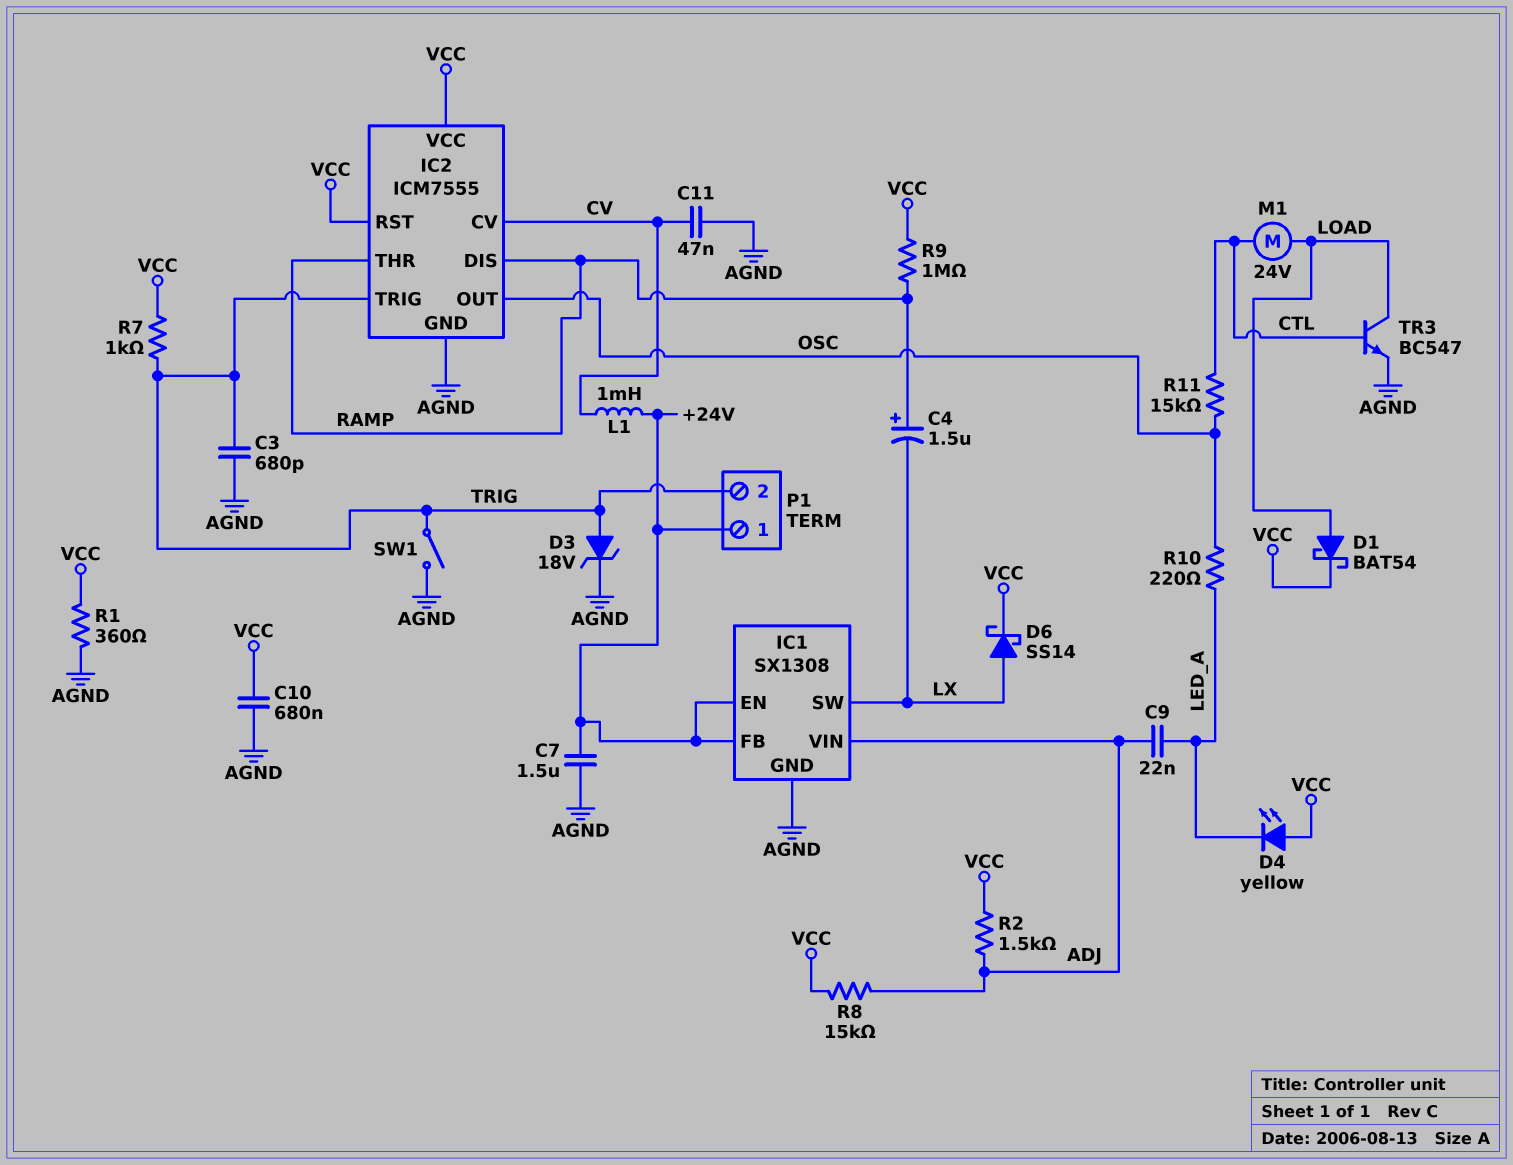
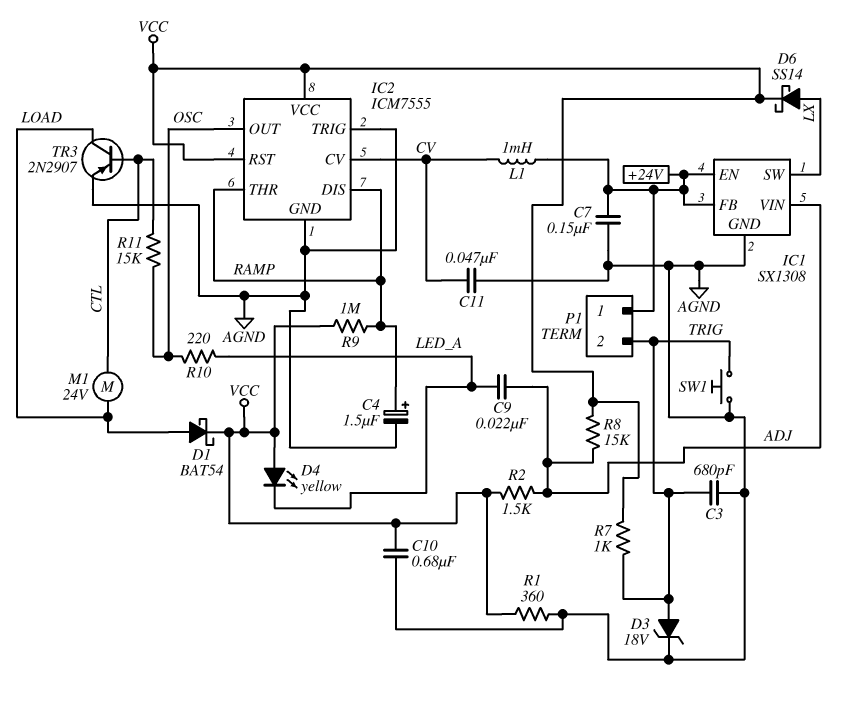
C4: 1.5uF (plus RAMP, minus LX) -> 1.5uF (plus RAMP, minus AGND)
C7: 1.5uF (+24V, AGND) -> 150nF (+24V, AGND)
IC2 pin TRIG: TRIG -> AGND
SW1: switch (AGND, TRIG) -> button (AGND, TRIG)
TR3: NPN BC547 (B CTL, C LOAD, E AGND) -> PNP 2N2907 (B CTL, C LOAD, E AGND)

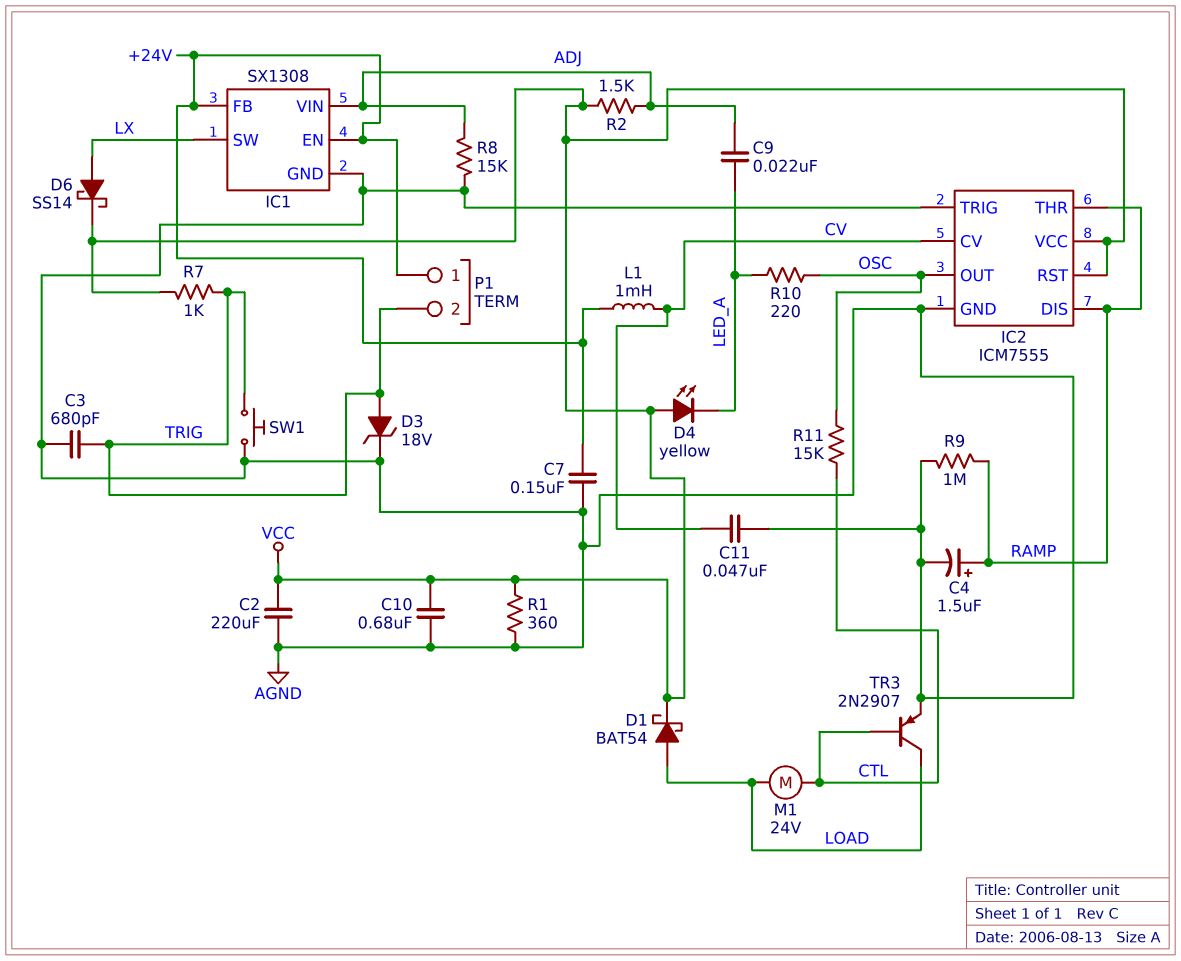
C2: none -> 220uF (AGND, VCC)
R8: 15k (ADJ, VCC) -> 15k (ADJ, AGND)
R9: 1M (RAMP, VCC) -> 1M (AGND, RAMP)

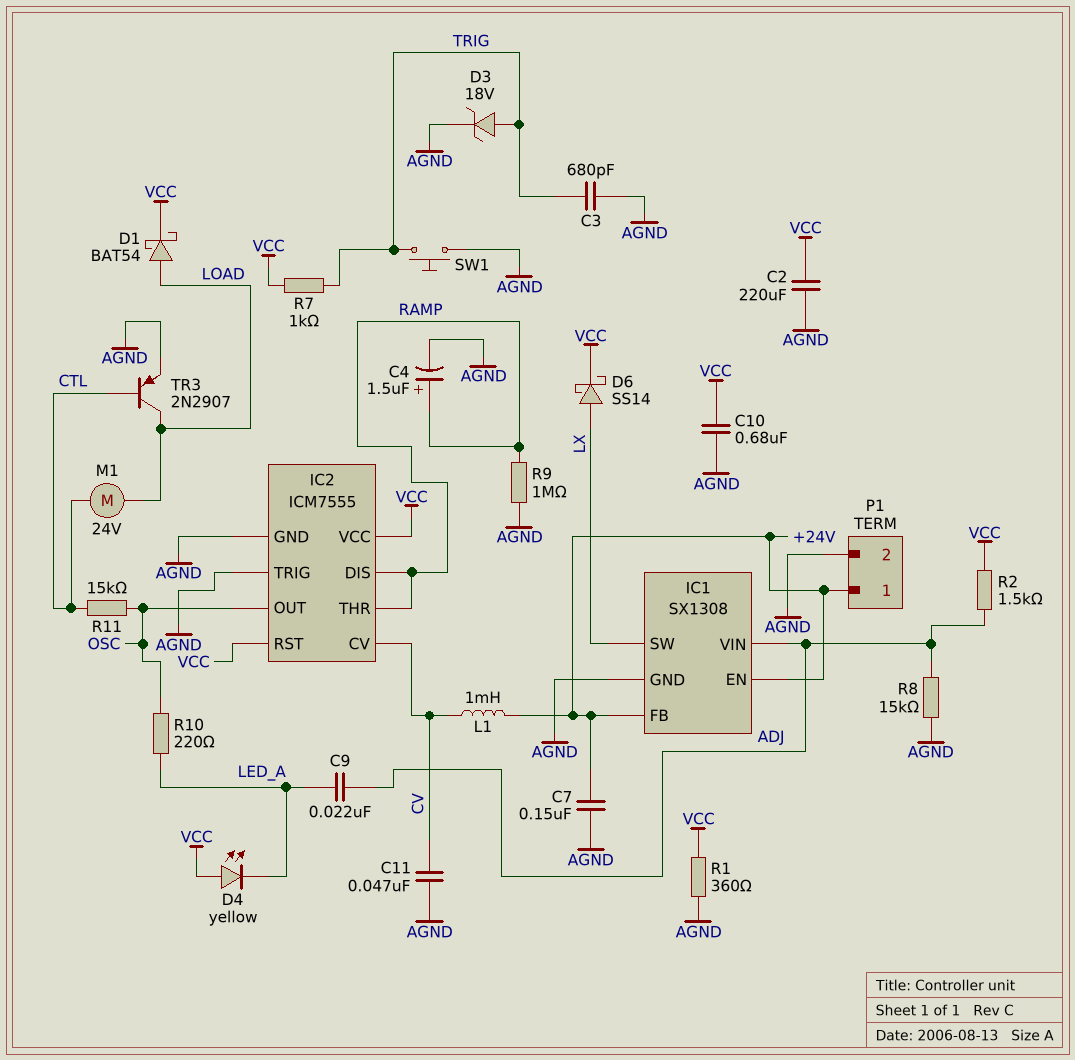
P1 pin 2: TRIG -> AGND

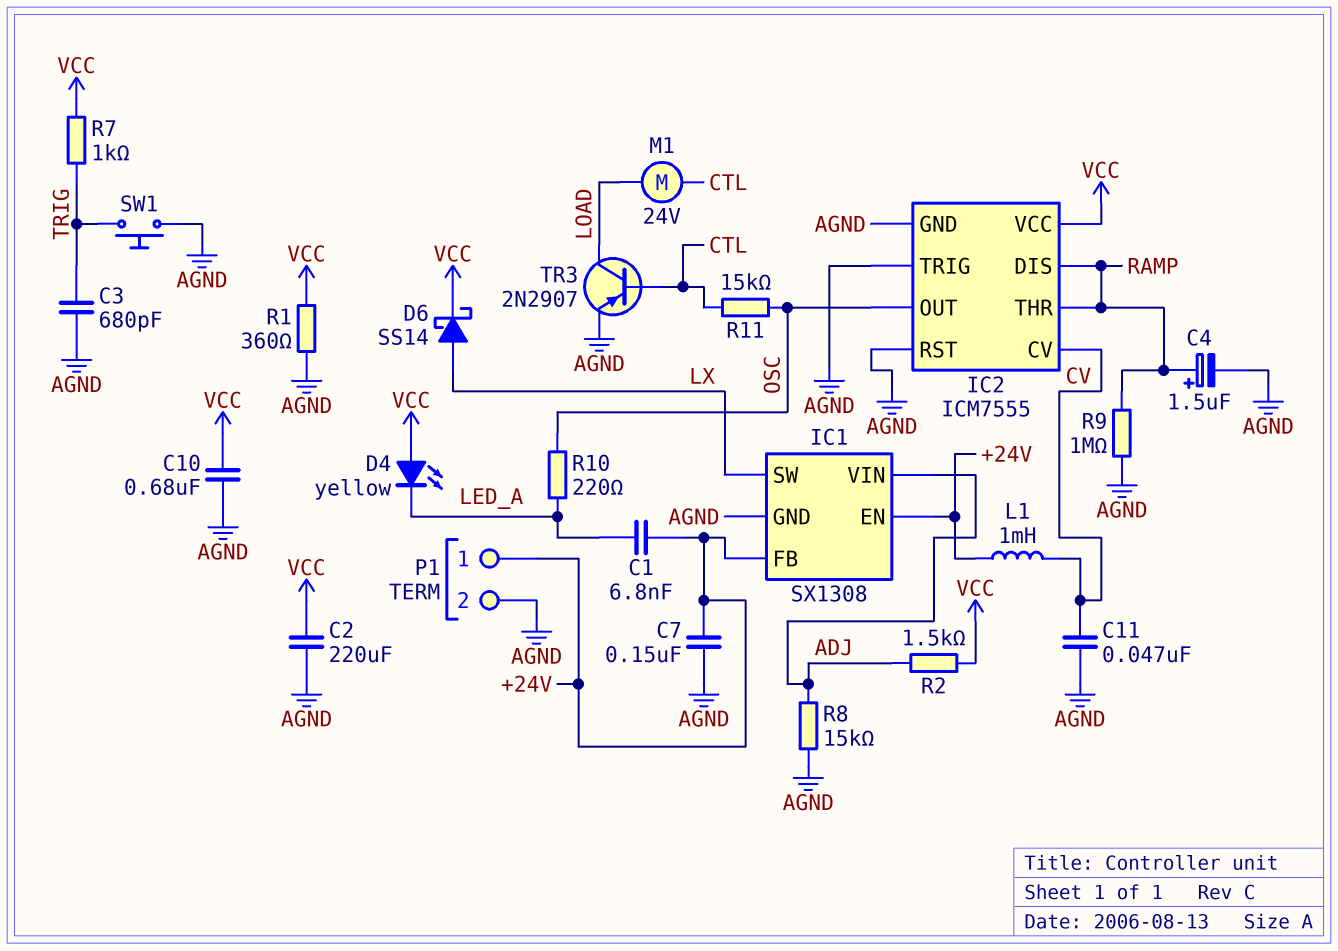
C1: none -> 6.8nF (+24V, LED_A)
C9: 22nF (ADJ, LED_A) -> none
D1: schottky BAT54 (A LOAD, K VCC) -> none
D3: zener 18V (A TRIG, K AGND) -> none
IC2 pin RST: VCC -> AGND

